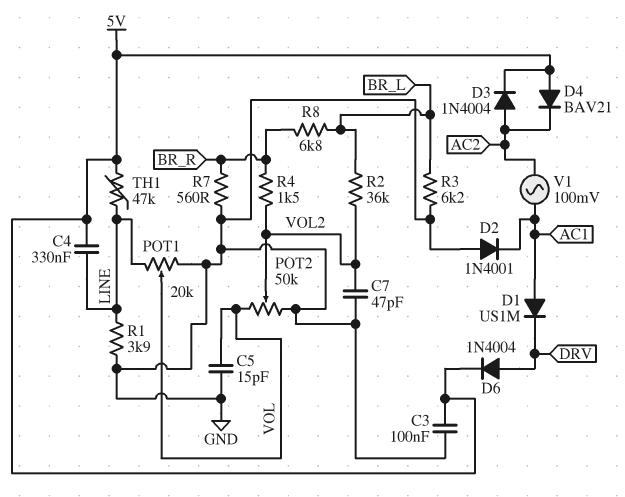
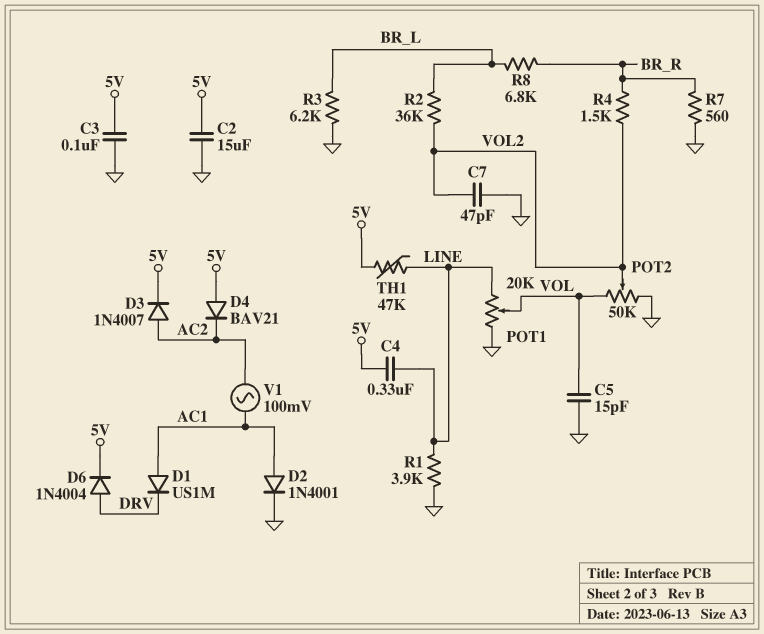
C2: none -> 15uF (5V, GND)
D2: diode 1N4001 (A GND, K AC1) -> diode 1N4001 (A AC1, K GND)
D3: diode 1N4004 (A AC2, K 5V) -> diode 1N4007 (A AC2, K 5V)

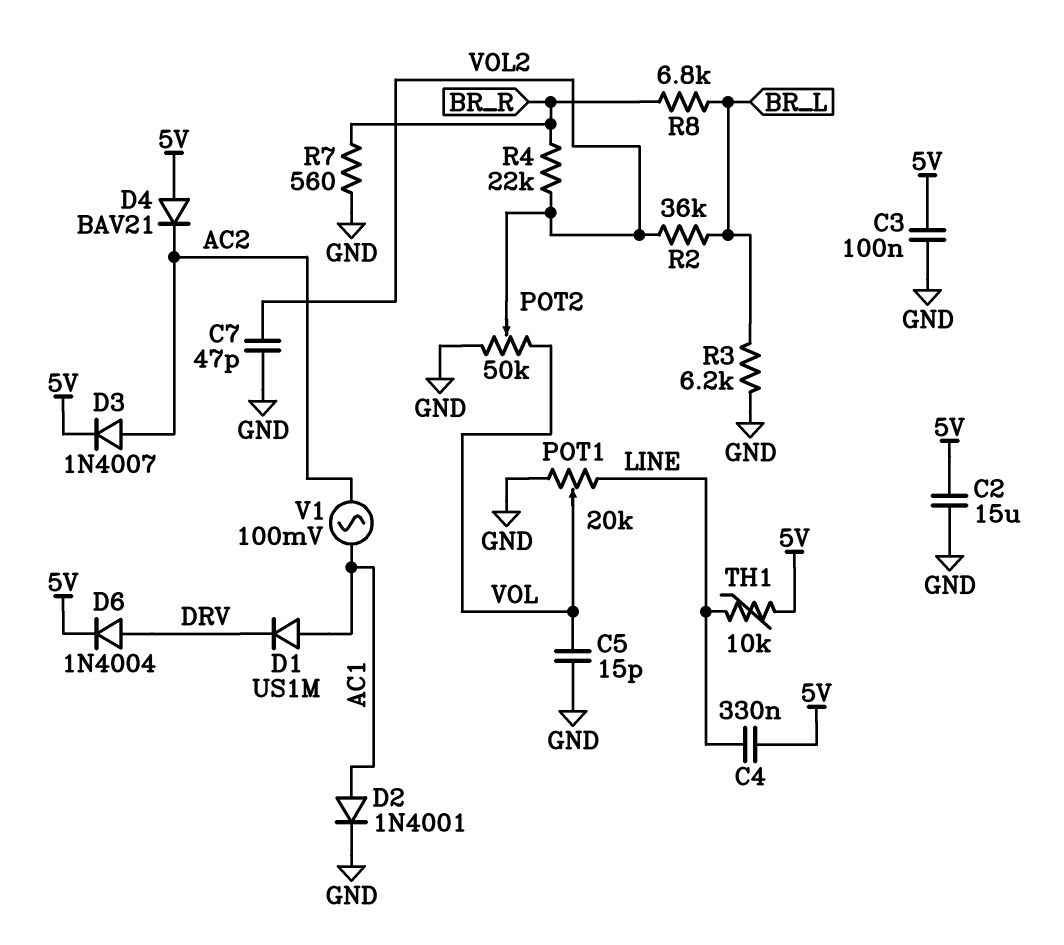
R1: 3.9k (GND, LINE) -> none
R4: 1.5k (BR_R, VOL2) -> 22k (BR_R, VOL2)
TH1: 47k (5V, LINE) -> 10k (5V, LINE)

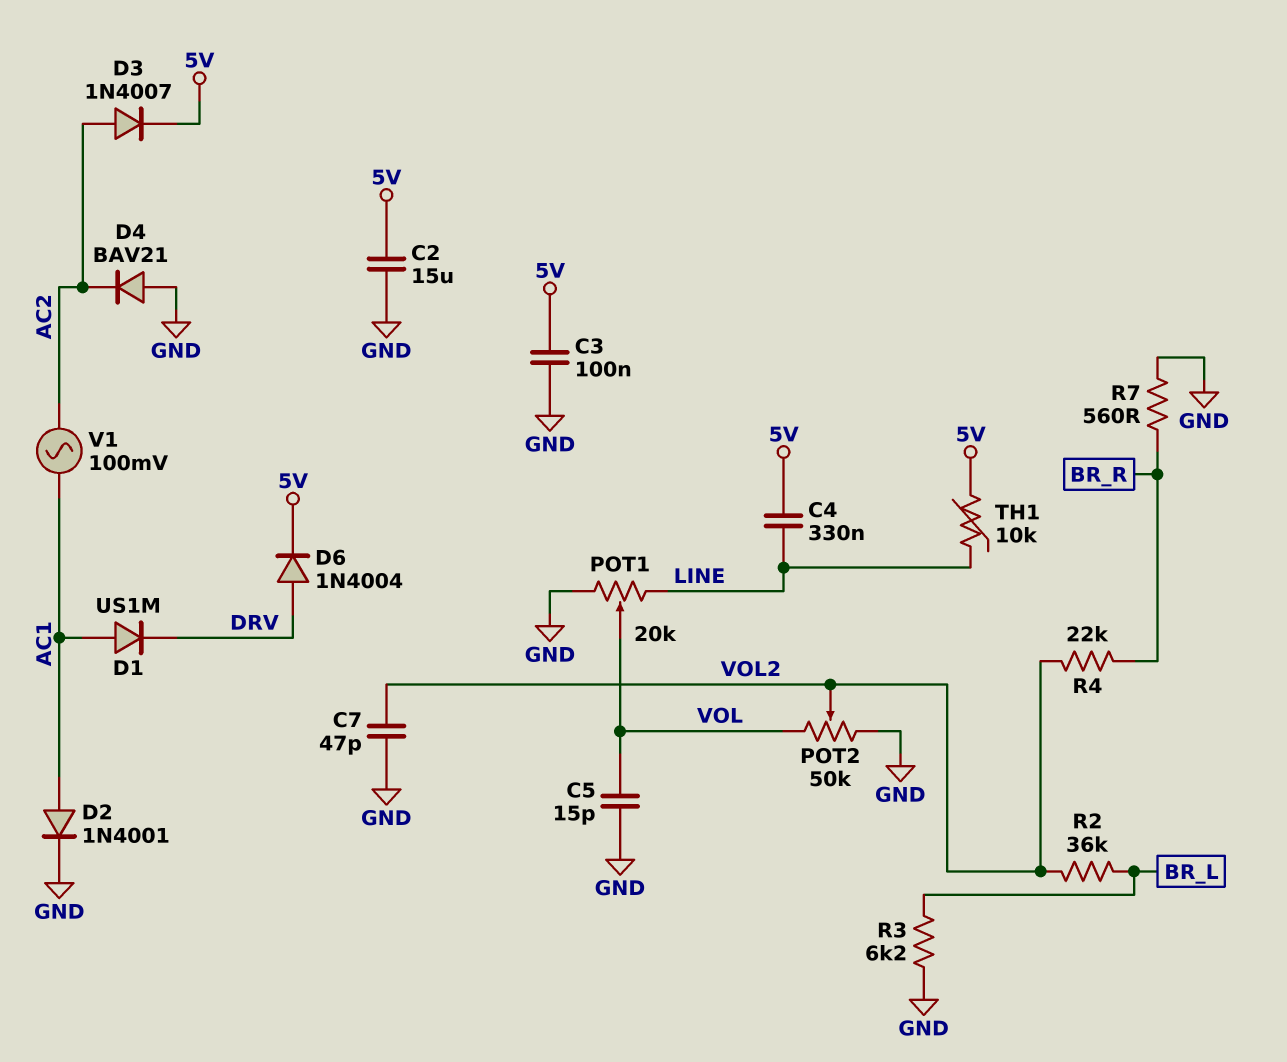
D4: diode BAV21 (A 5V, K AC2) -> diode BAV21 (A GND, K AC2)
R8: 6.8k (BR_L, BR_R) -> none

